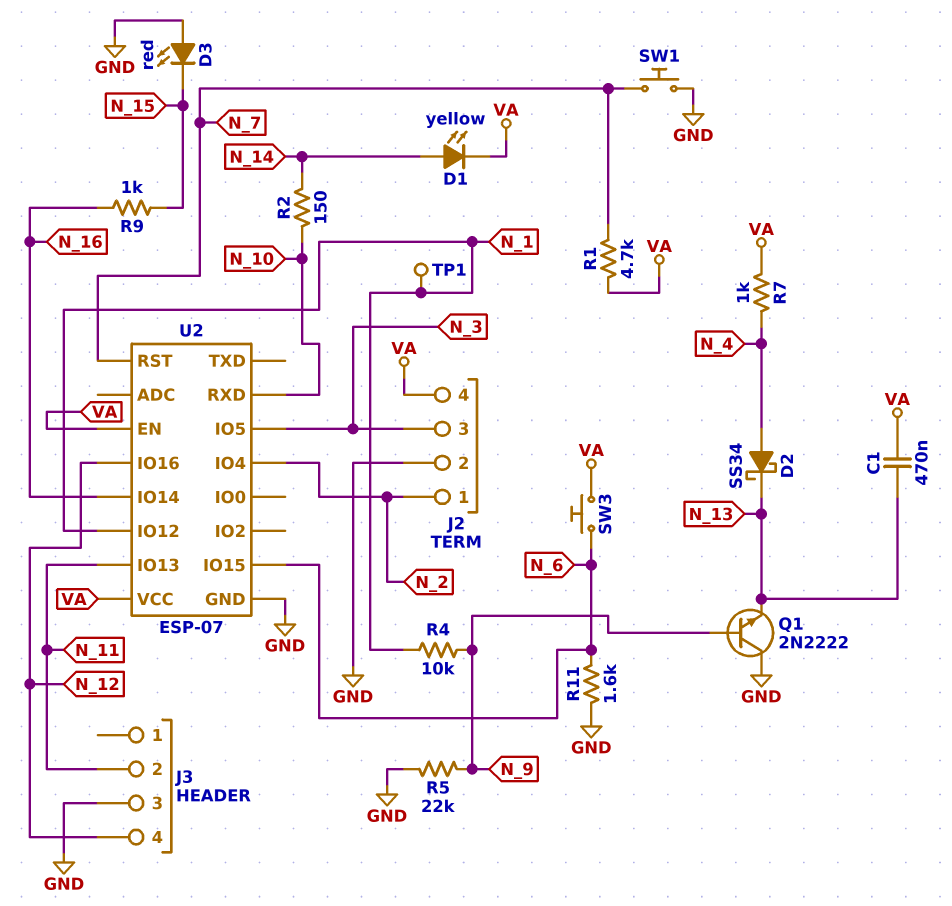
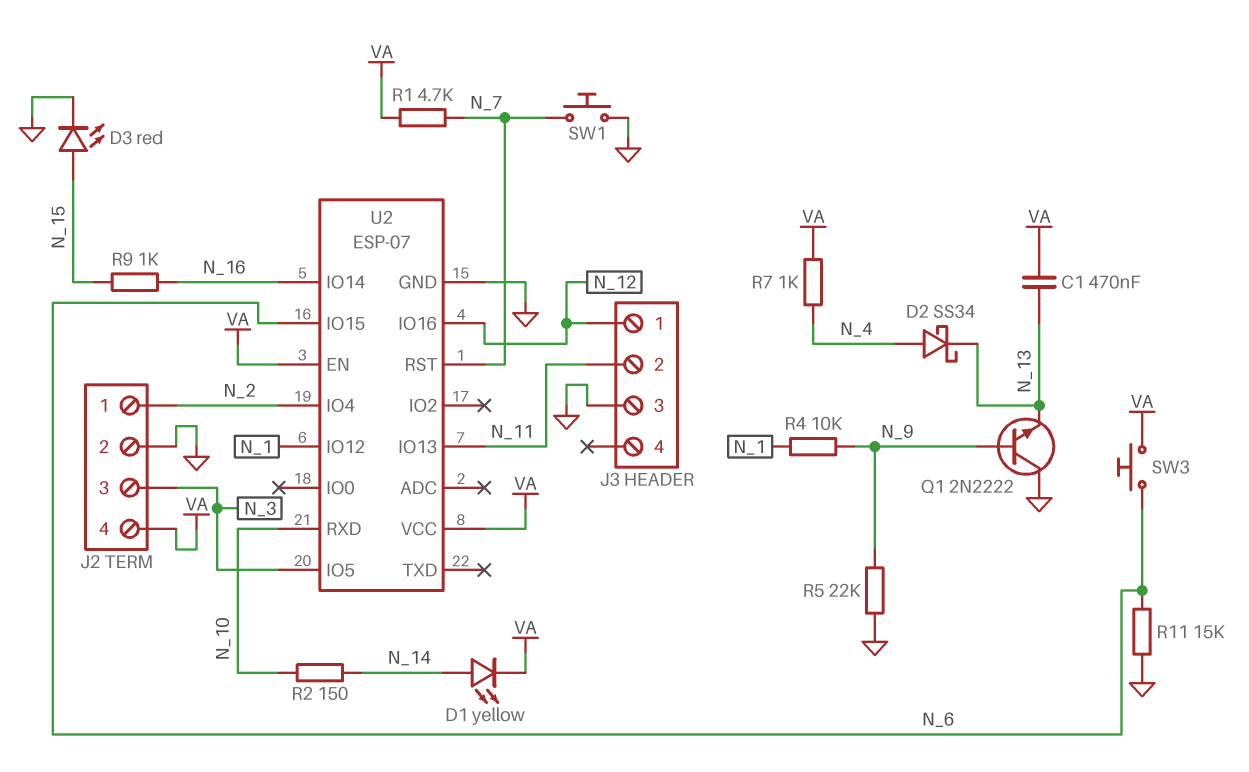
D3: LED red (A GND, K N_15) -> LED red (A N_15, K GND)
J3 pin 1: none -> N_12
J3 pin 4: N_12 -> none
R11: 1.6k (GND, N_6) -> 15k (GND, N_6)
TP1: test point (N_1) -> none

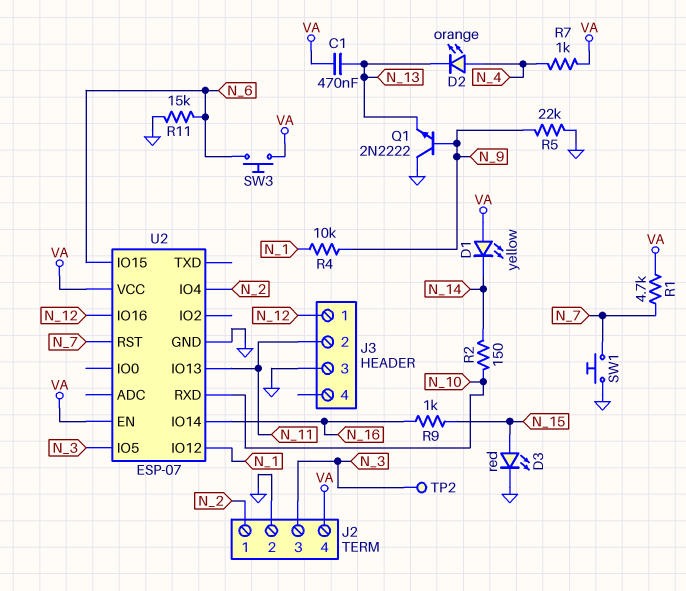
D1: LED yellow (A N_14, K VA) -> LED yellow (A VA, K N_14)
D2: schottky SS34 (A N_4, K N_13) -> LED orange (A N_4, K N_13)
TP2: none -> test point (N_3)

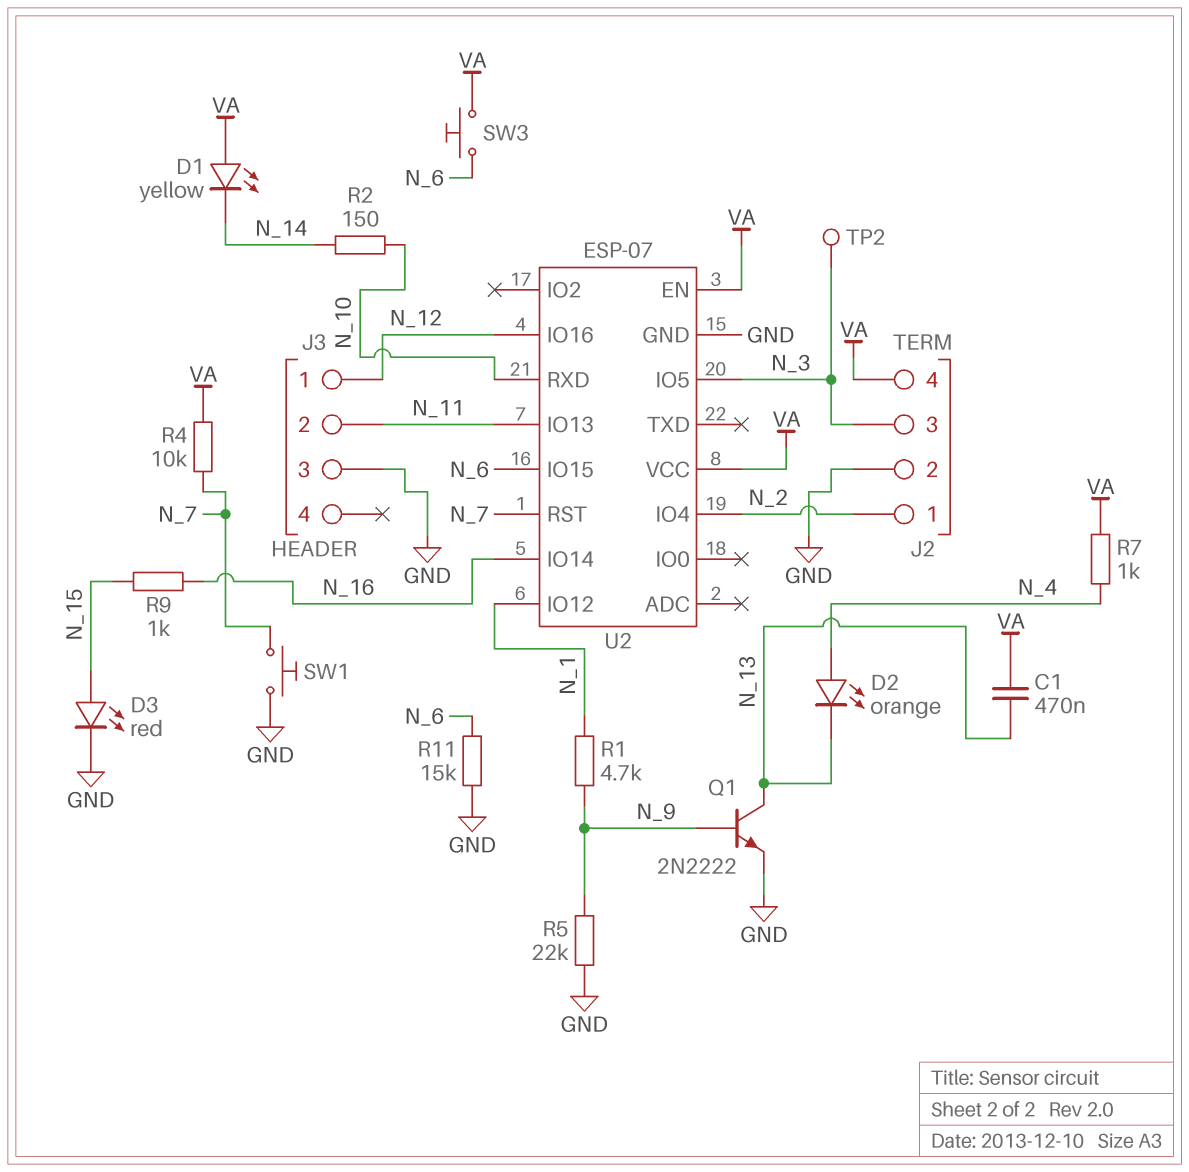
Q1: NPN 2N2222 (B N_9, C GND, E N_13) -> NPN 2N2222 (B N_9, C N_13, E GND)
R1: 4.7k (N_7, VA) -> 4.7k (N_1, N_9)
R4: 10k (N_1, N_9) -> 10k (N_7, VA)

